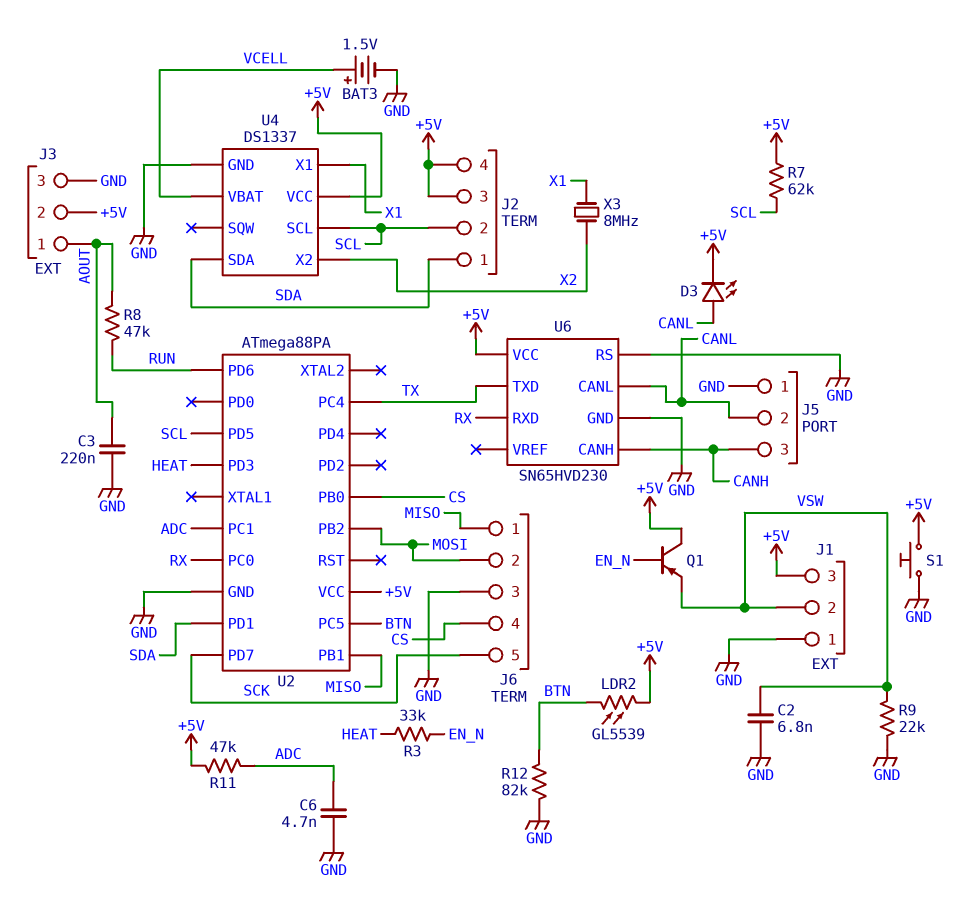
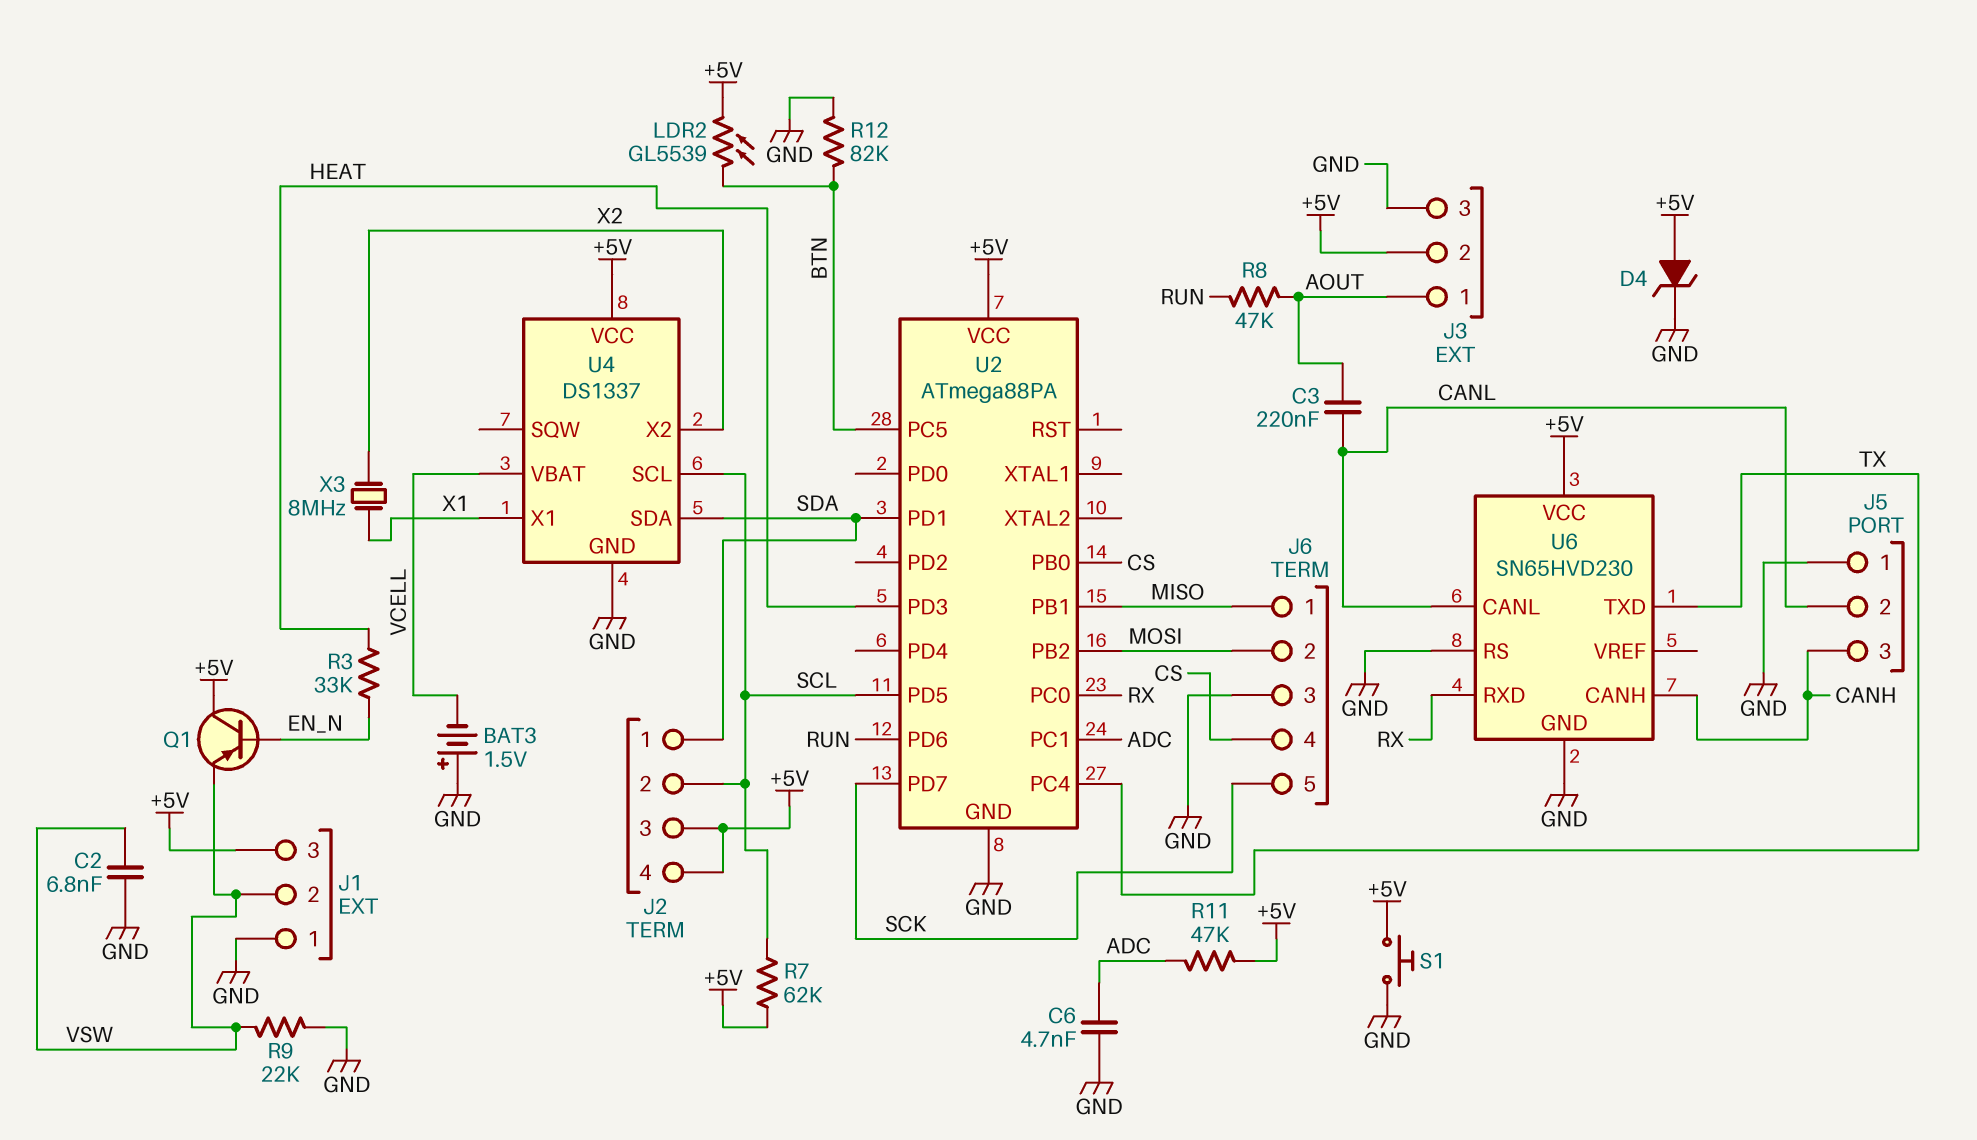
BAT3: 1.5V (plus VCELL, minus GND) -> 1.5V (plus GND, minus VCELL)
C3: 220nF (AOUT, GND) -> 220nF (AOUT, CANL)
D3: LED (A CANL, K +5V) -> none
D4: none -> zener (A +5V, K GND)

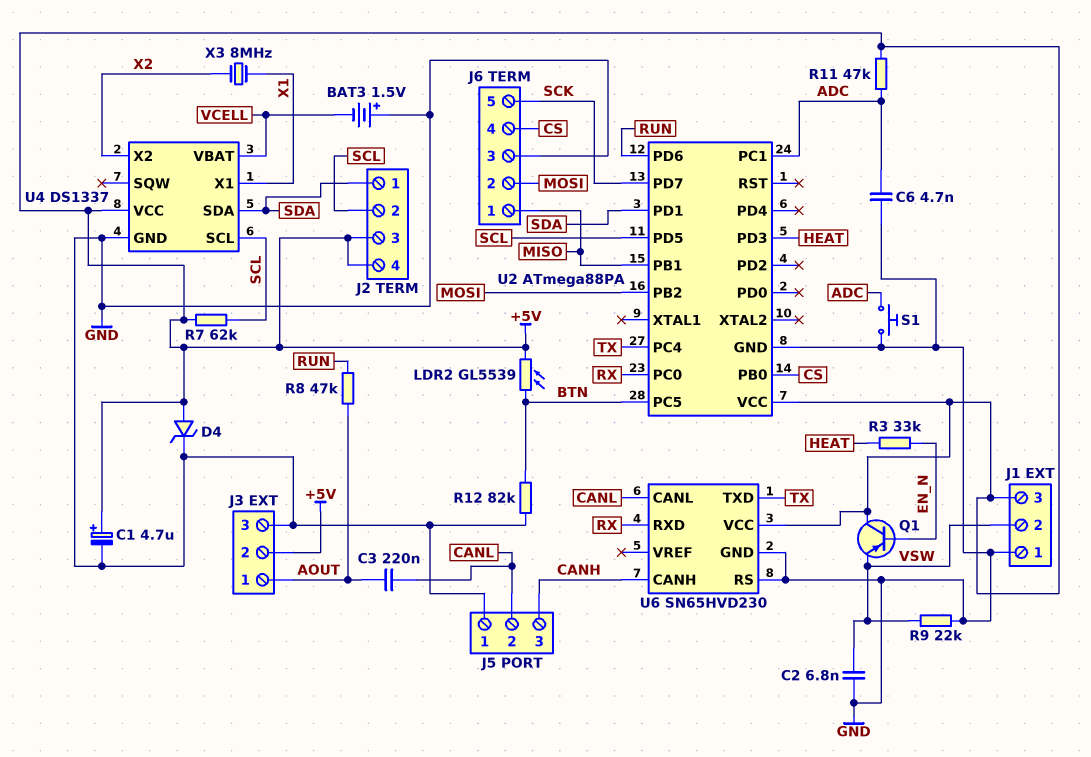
C1: none -> 4.7uF (plus +5V, minus GND)
S1: button (+5V, GND) -> button (ADC, GND)

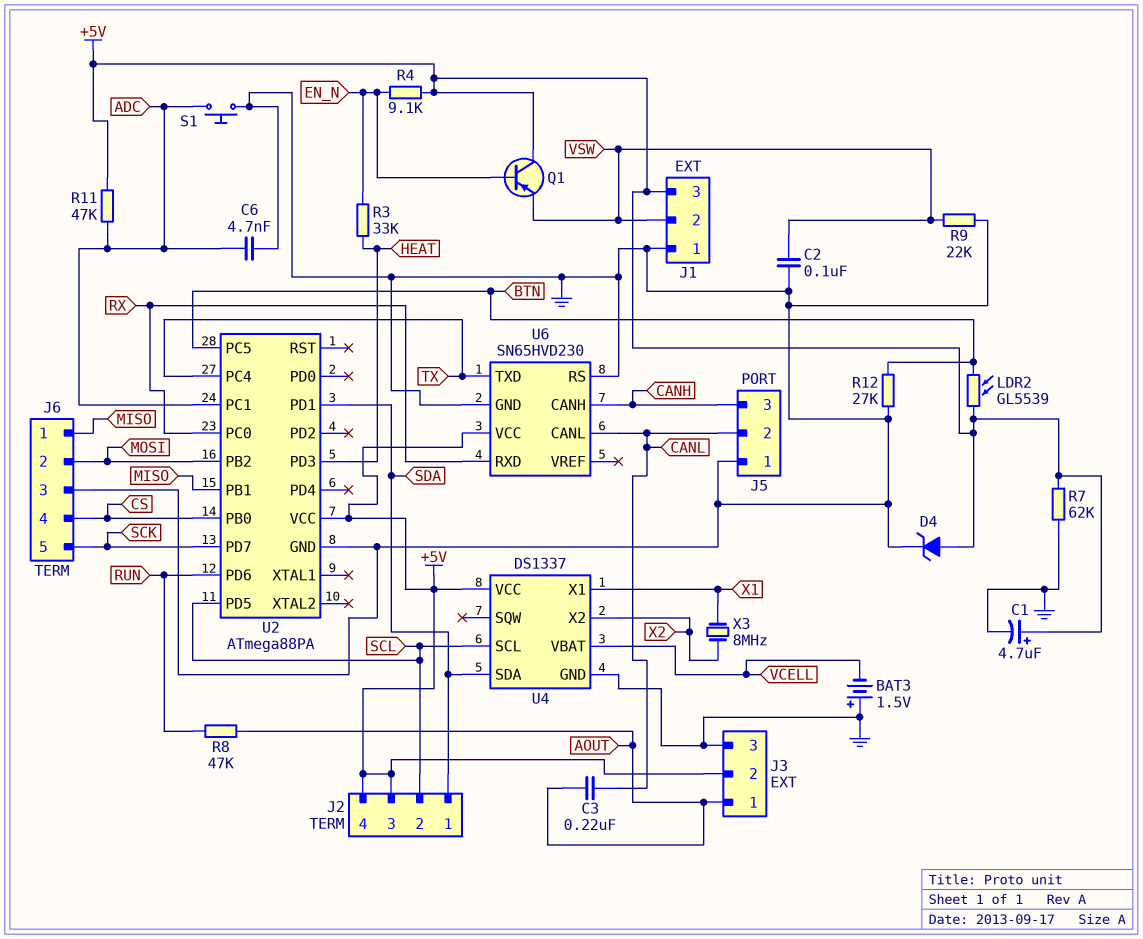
C2: 6.8nF (GND, VSW) -> 100nF (GND, VSW)
R4: none -> 9.1k (+5V, EN_N)
R7: 62k (+5V, SCL) -> 62k (+5V, GND)
R12: 82k (BTN, GND) -> 27k (BTN, GND)

